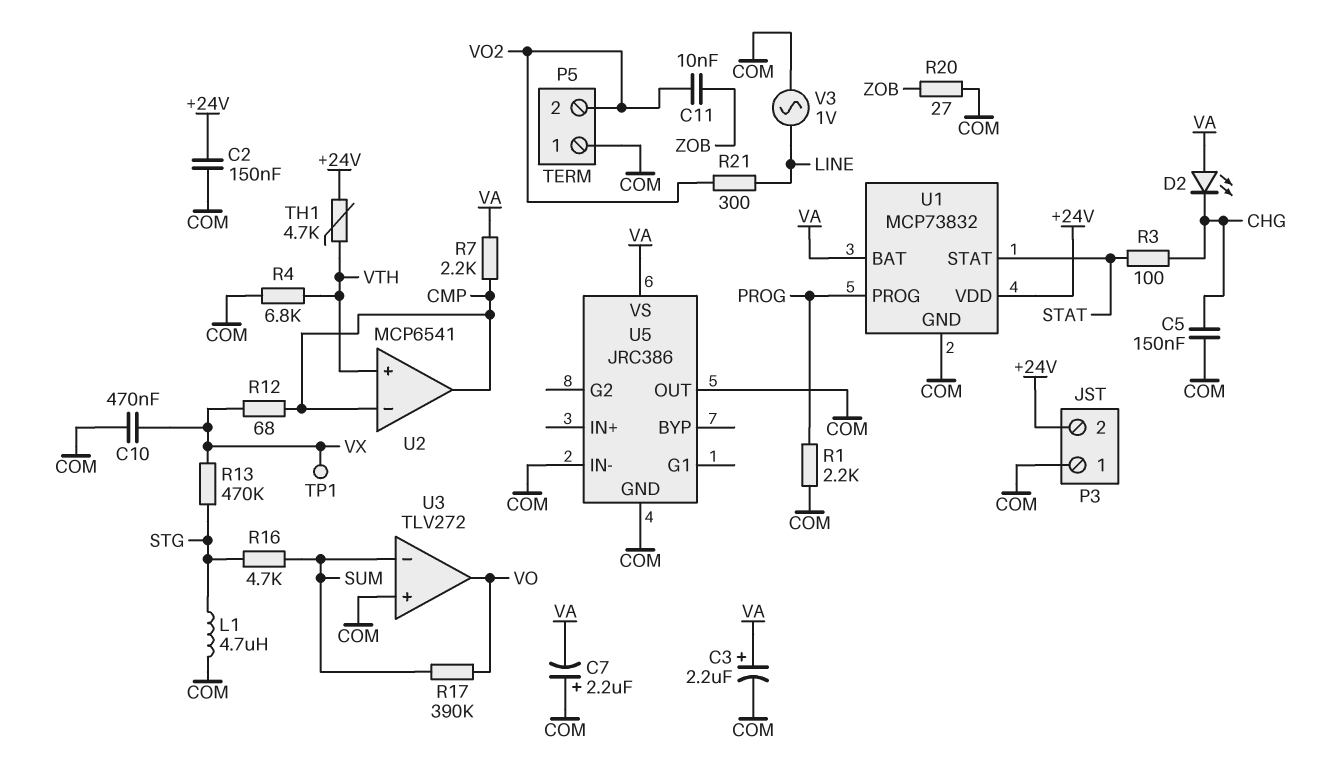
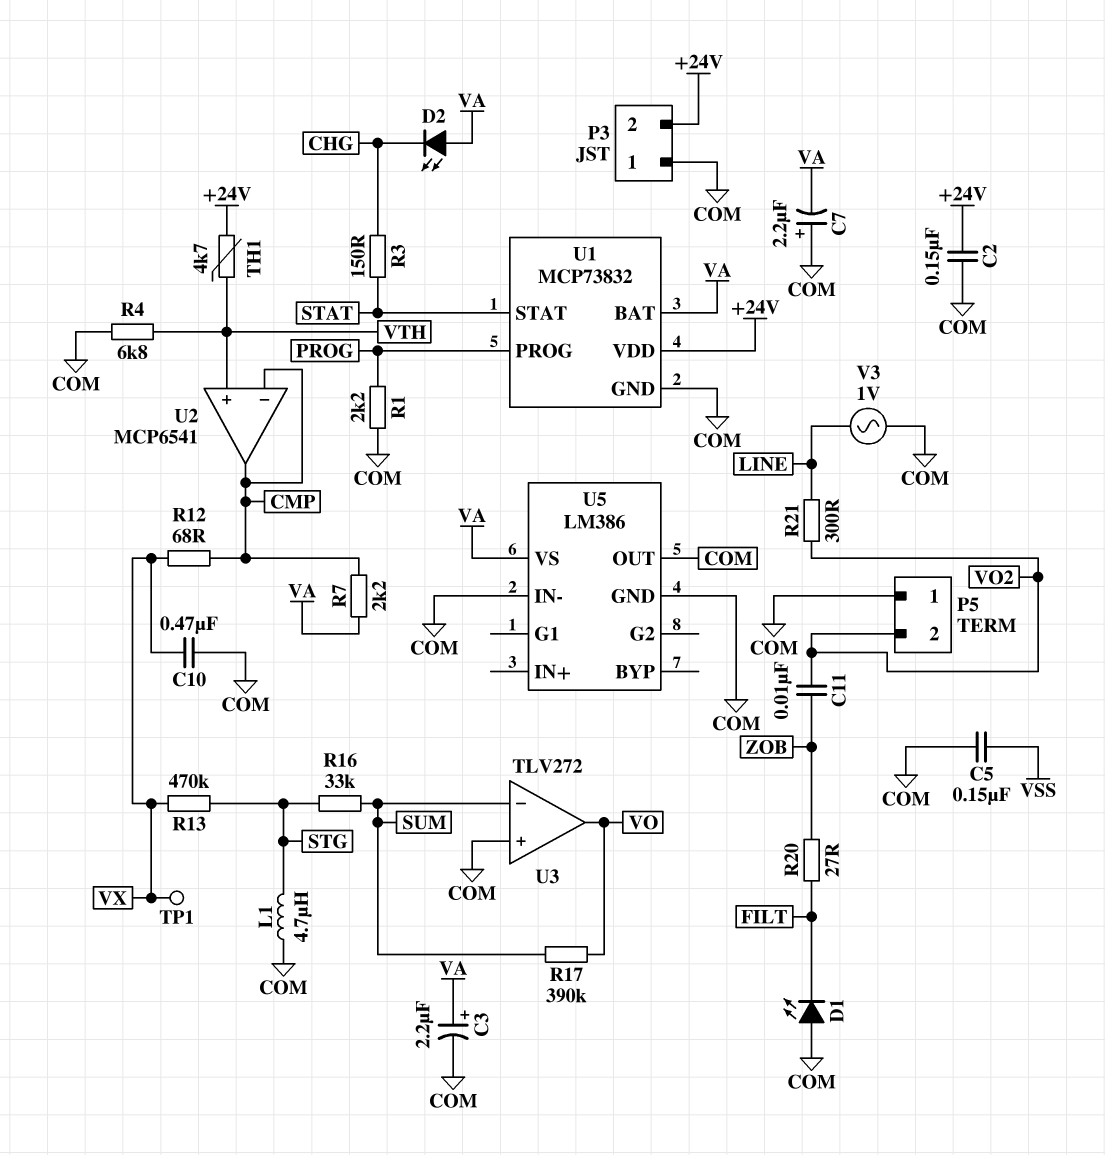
C5: 150nF (CHG, COM) -> 150nF (COM, VSS)
D1: none -> LED (A COM, K FILT)
R3: 100 (CHG, STAT) -> 150 (CHG, STAT)
R16: 4.7k (STG, SUM) -> 33k (STG, SUM)
R20: 27 (COM, ZOB) -> 27 (FILT, ZOB)
U5: JRC386 -> LM386

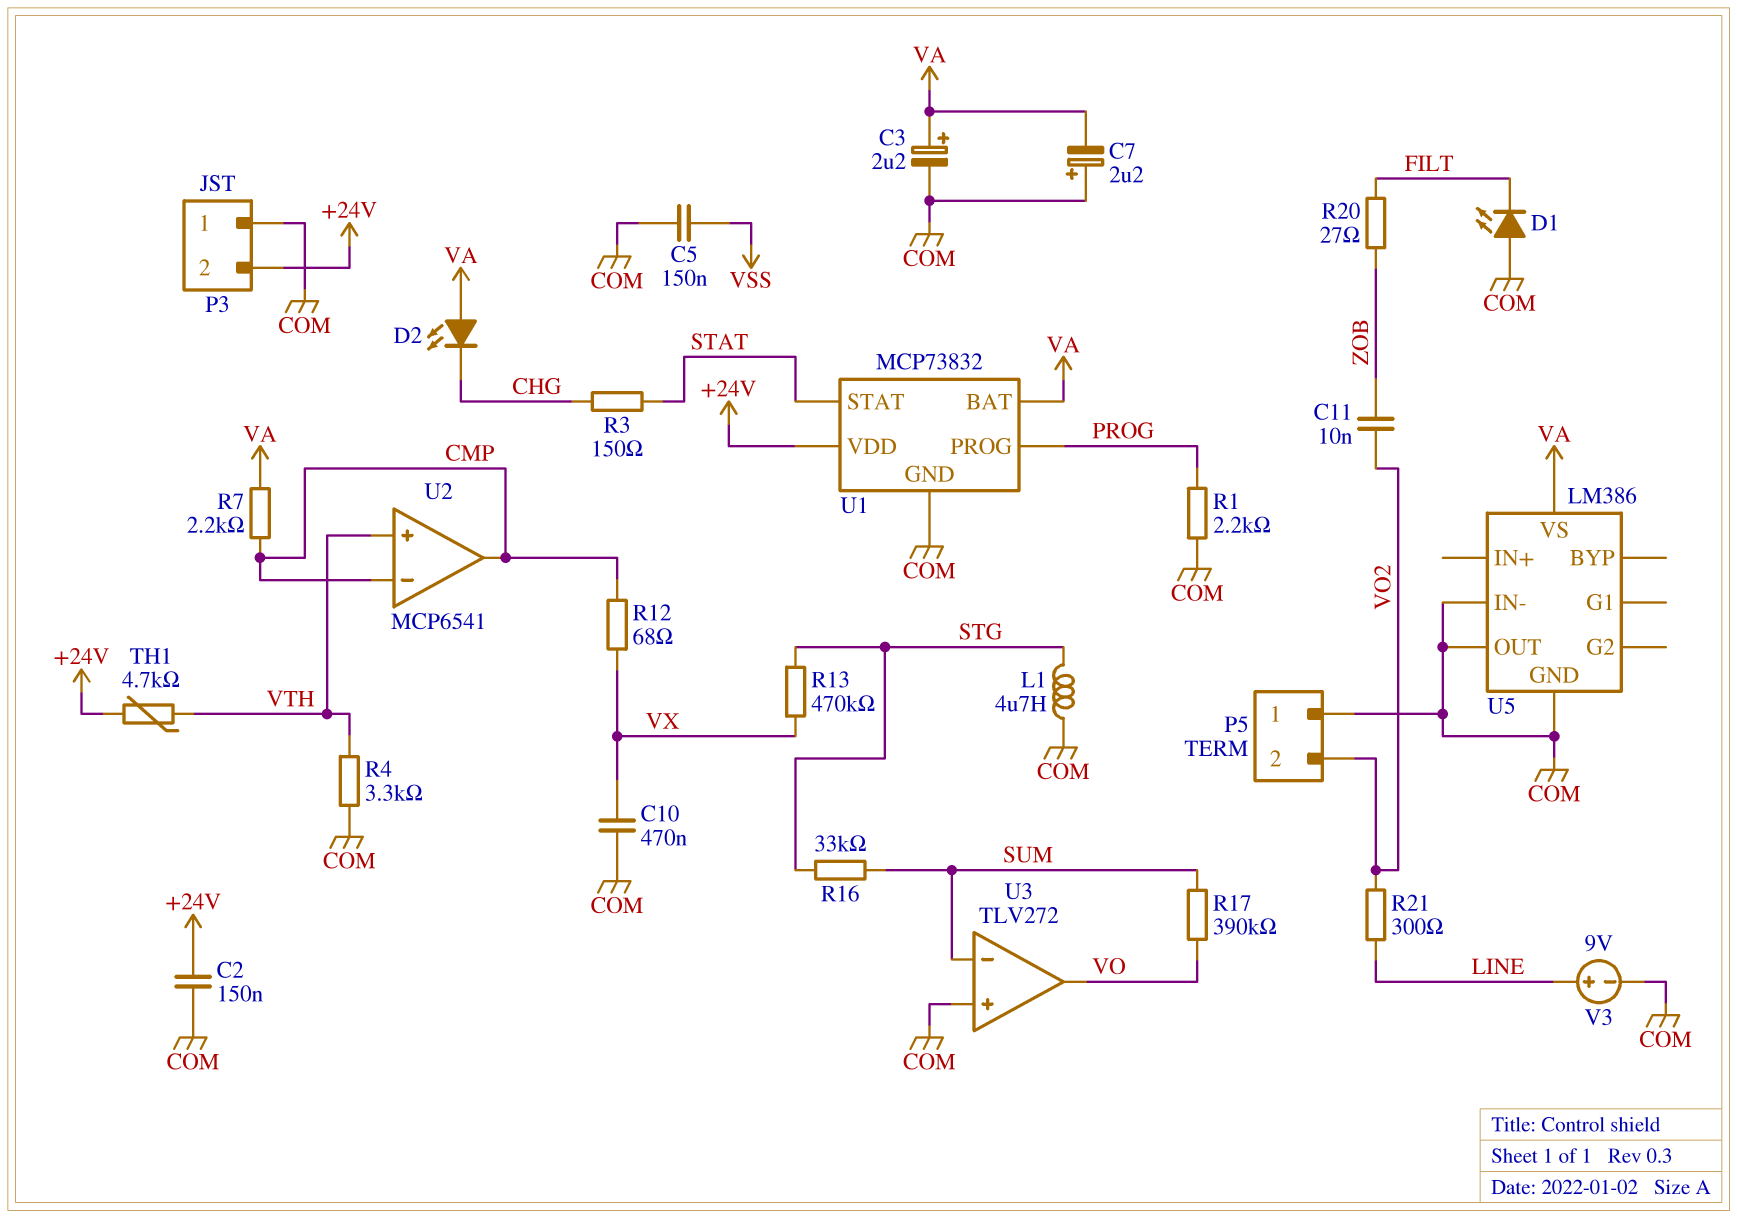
R4: 6.8k (COM, VTH) -> 3.3k (COM, VTH)
TP1: test point (VX) -> none
V3: AC 1V (COM, LINE) -> 9V (plus LINE, minus COM)

